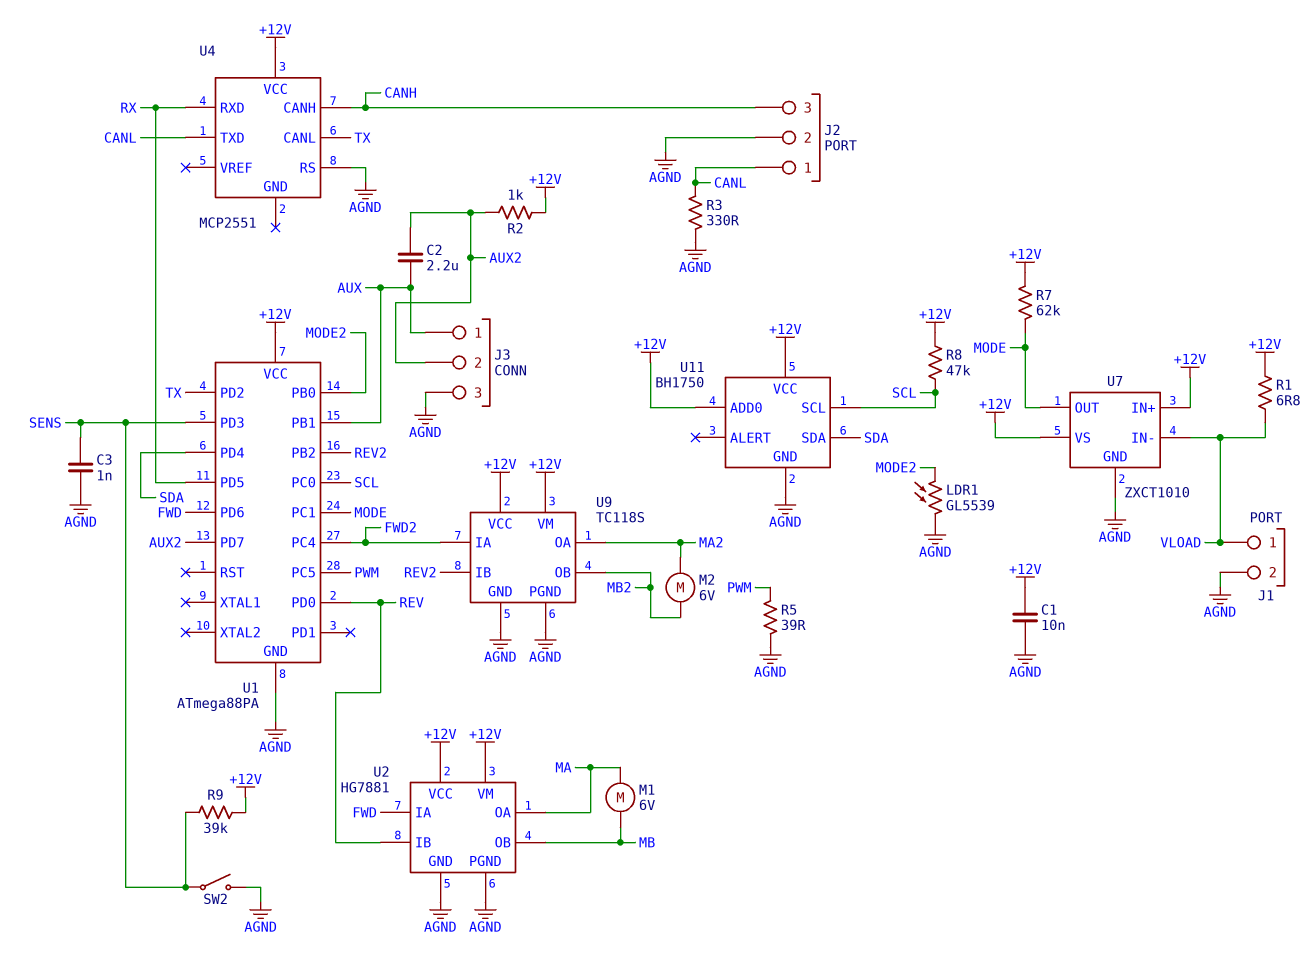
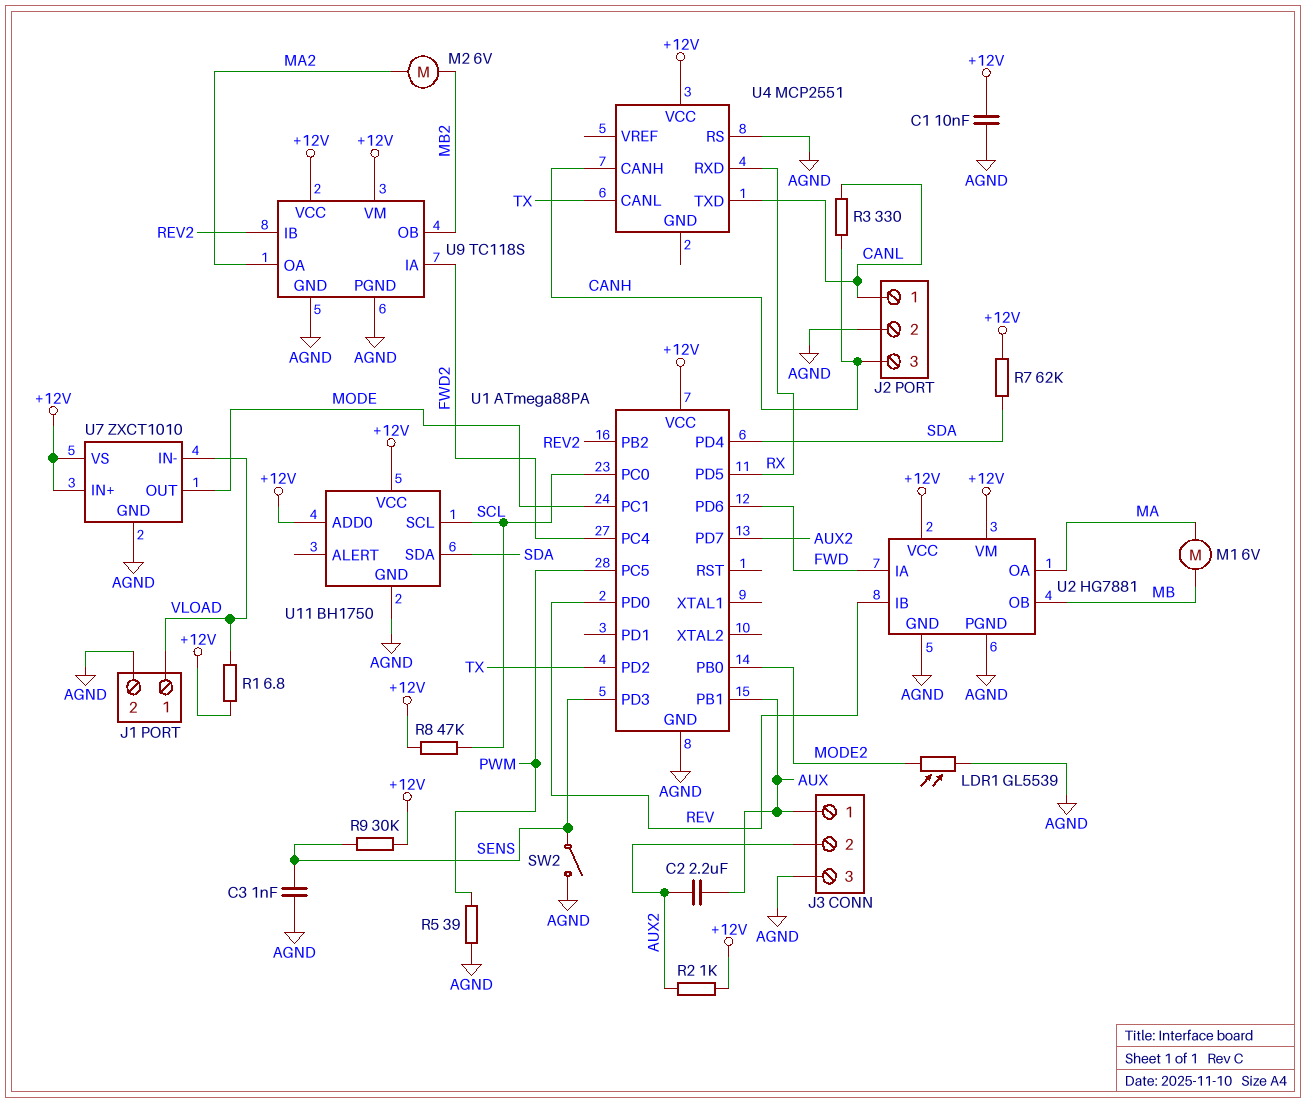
R3: 330 (AGND, CANL) -> 330 (CANH, CANL)
R7: 62k (+12V, MODE) -> 62k (+12V, SDA)
R9: 39k (+12V, SENS) -> 30k (+12V, SENS)

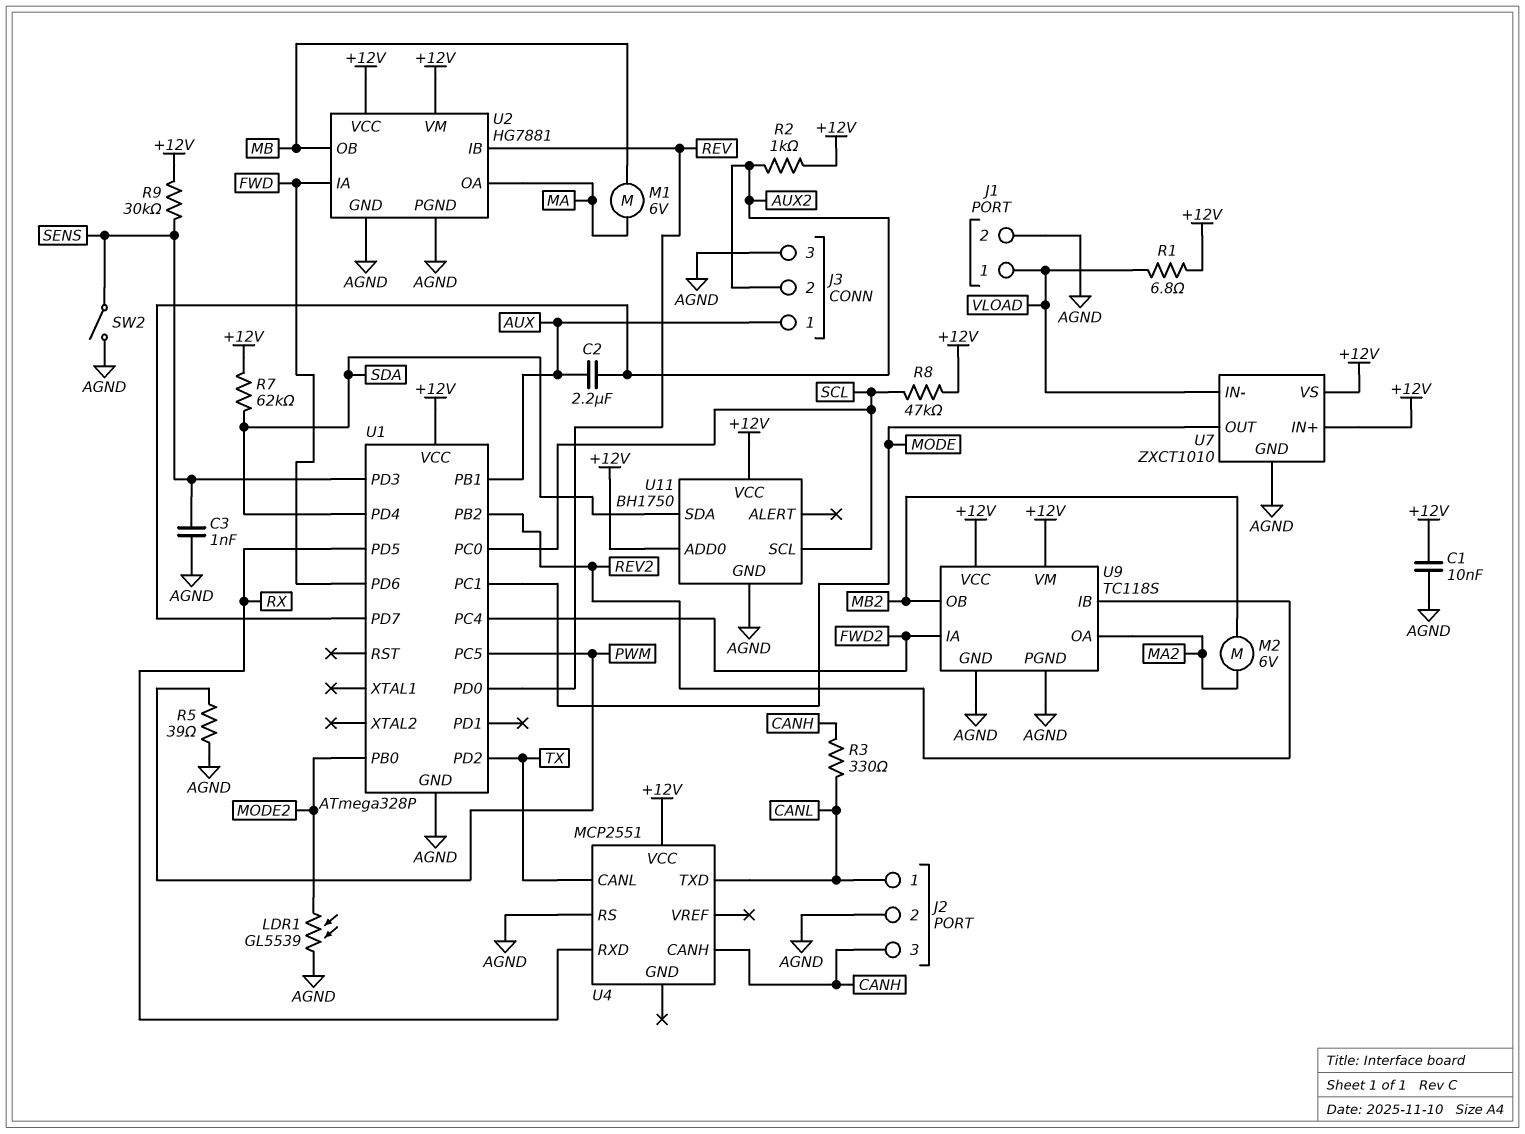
U1: ATmega88PA -> ATmega328P

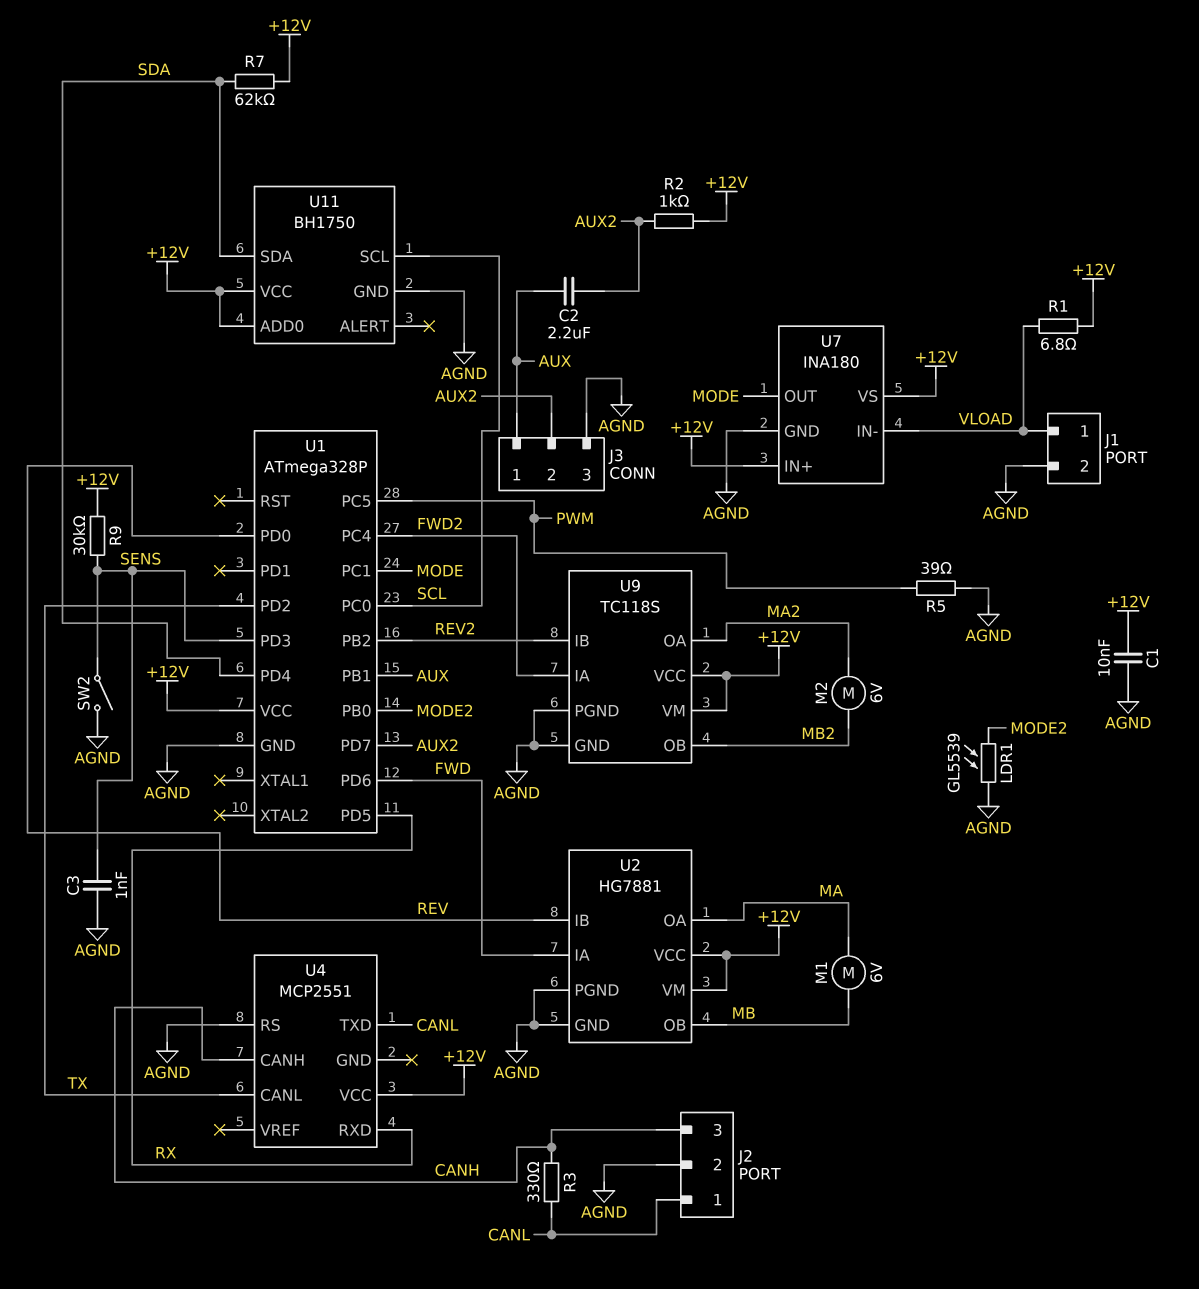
R8: 47k (+12V, SCL) -> none
U7: ZXCT1010 -> INA180

